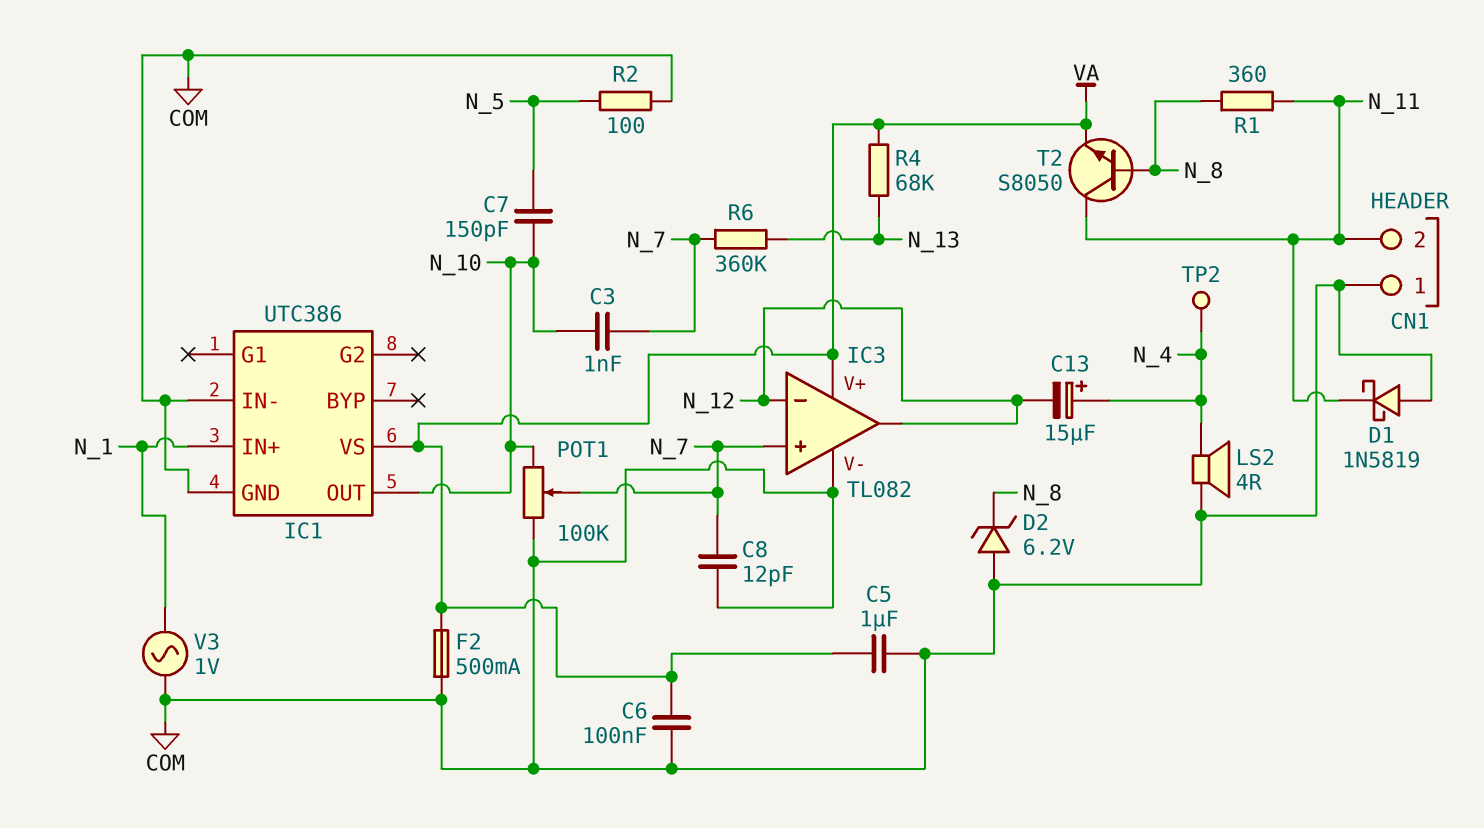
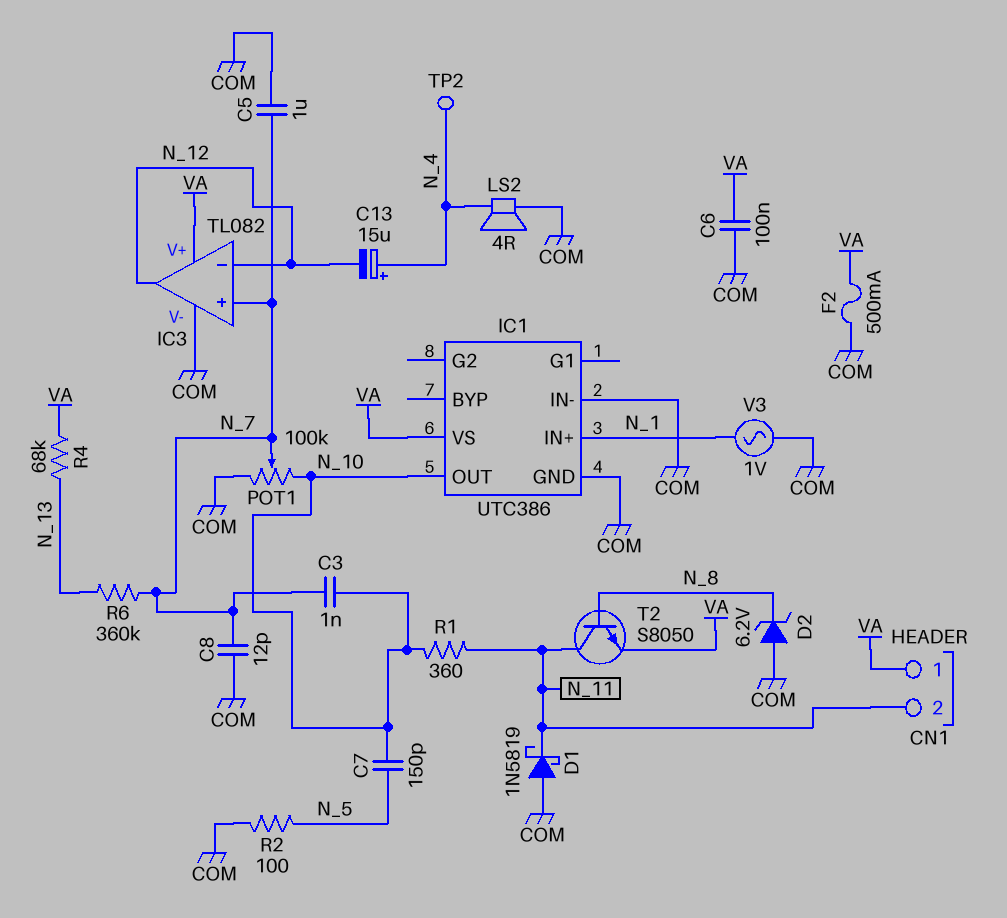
C5: 1uF (COM, VA) -> 1uF (COM, N_7)
CN1 pin 1: COM -> VA
R1: 360 (N_8, N_11) -> 360 (N_10, N_11)

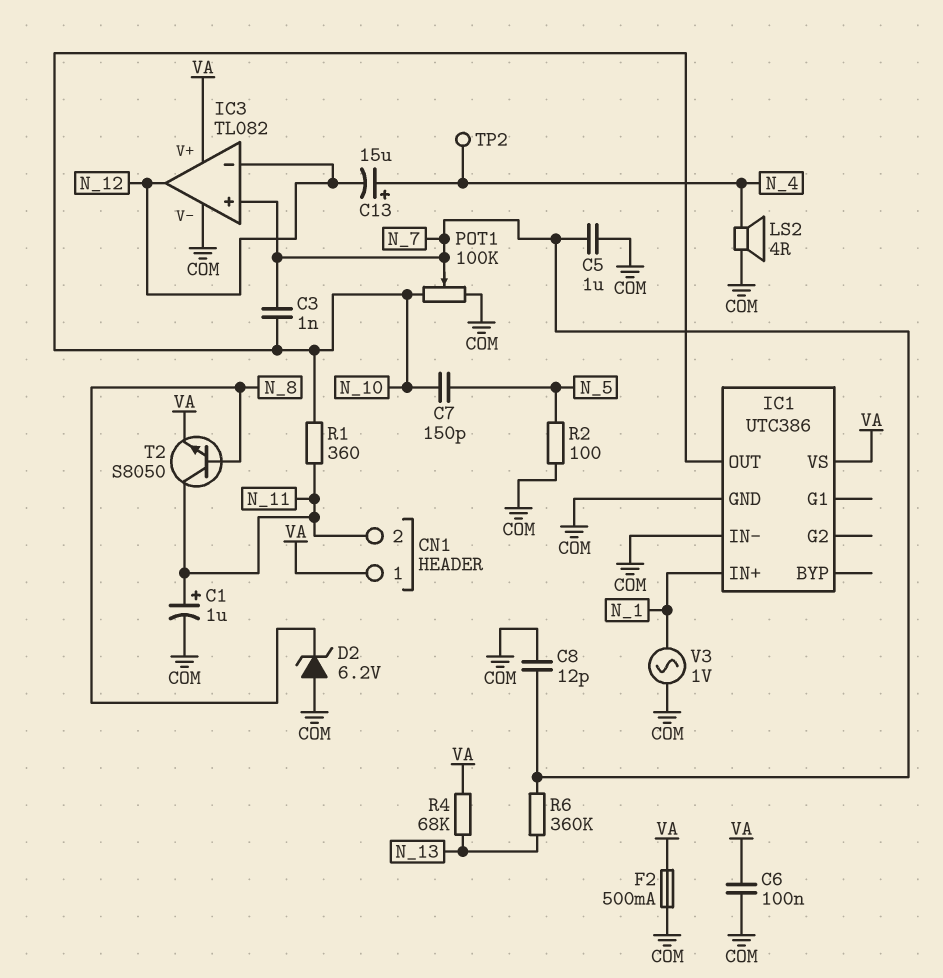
C1: none -> 1uF (plus N_11, minus COM)
D1: schottky 1N5819 (A COM, K N_11) -> none

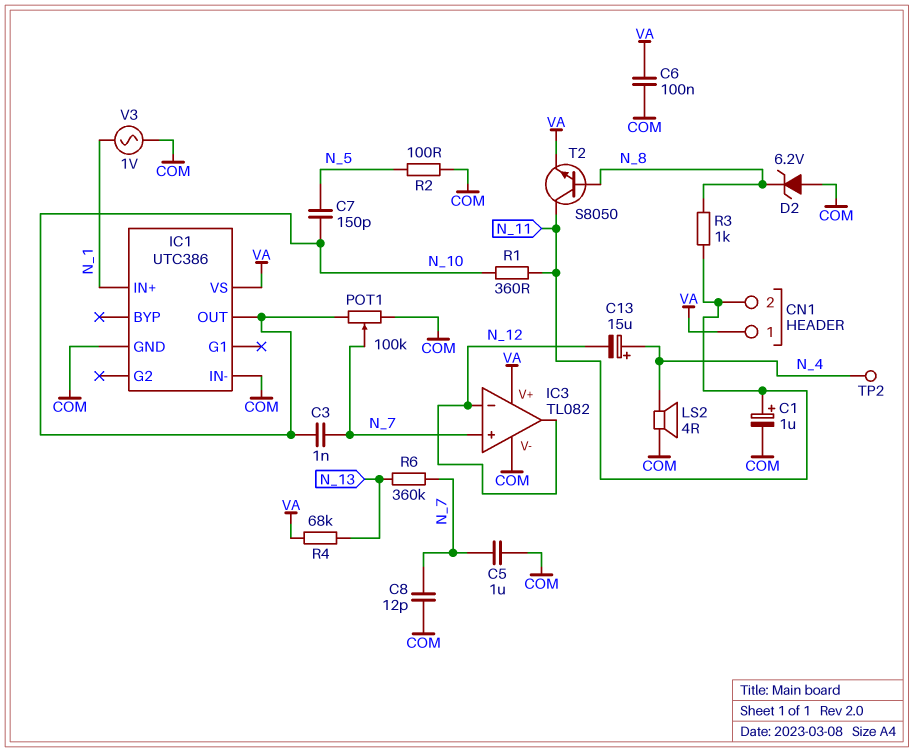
F2: 500mA (COM, VA) -> none
R3: none -> 1k (N_8, N_11)

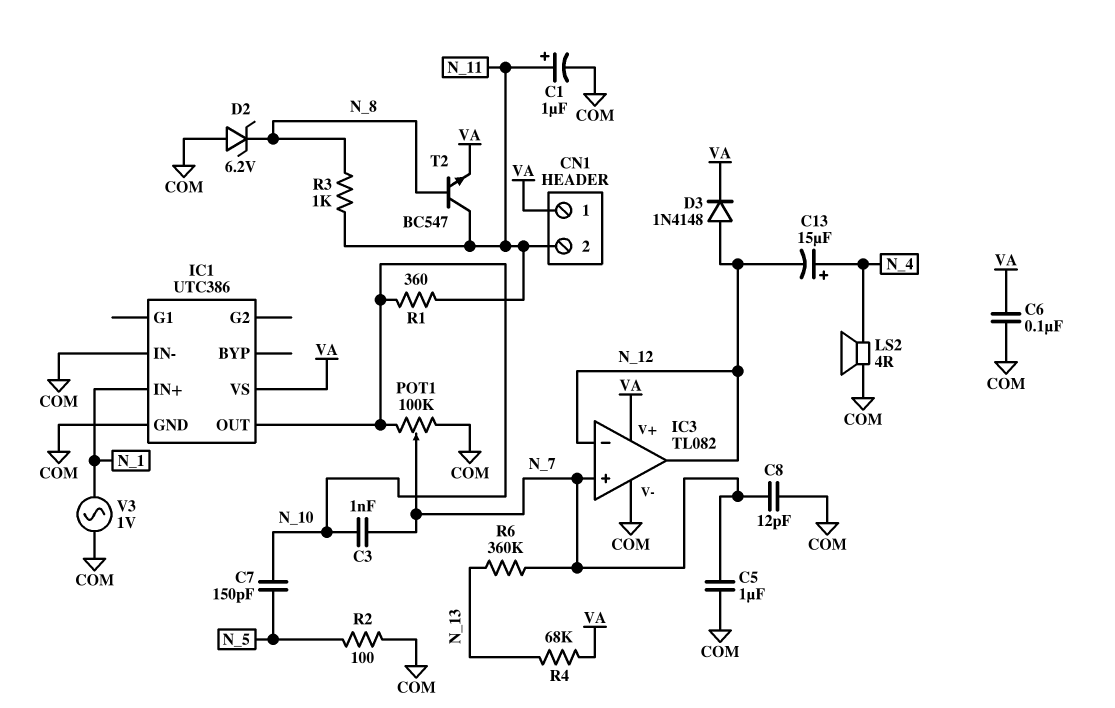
D3: none -> diode 1N4148 (A N_12, K VA)
T2: NPN S8050 (B N_8, C N_11, E VA) -> NPN BC547 (B N_8, C N_11, E VA)
TP2: test point (N_4) -> none

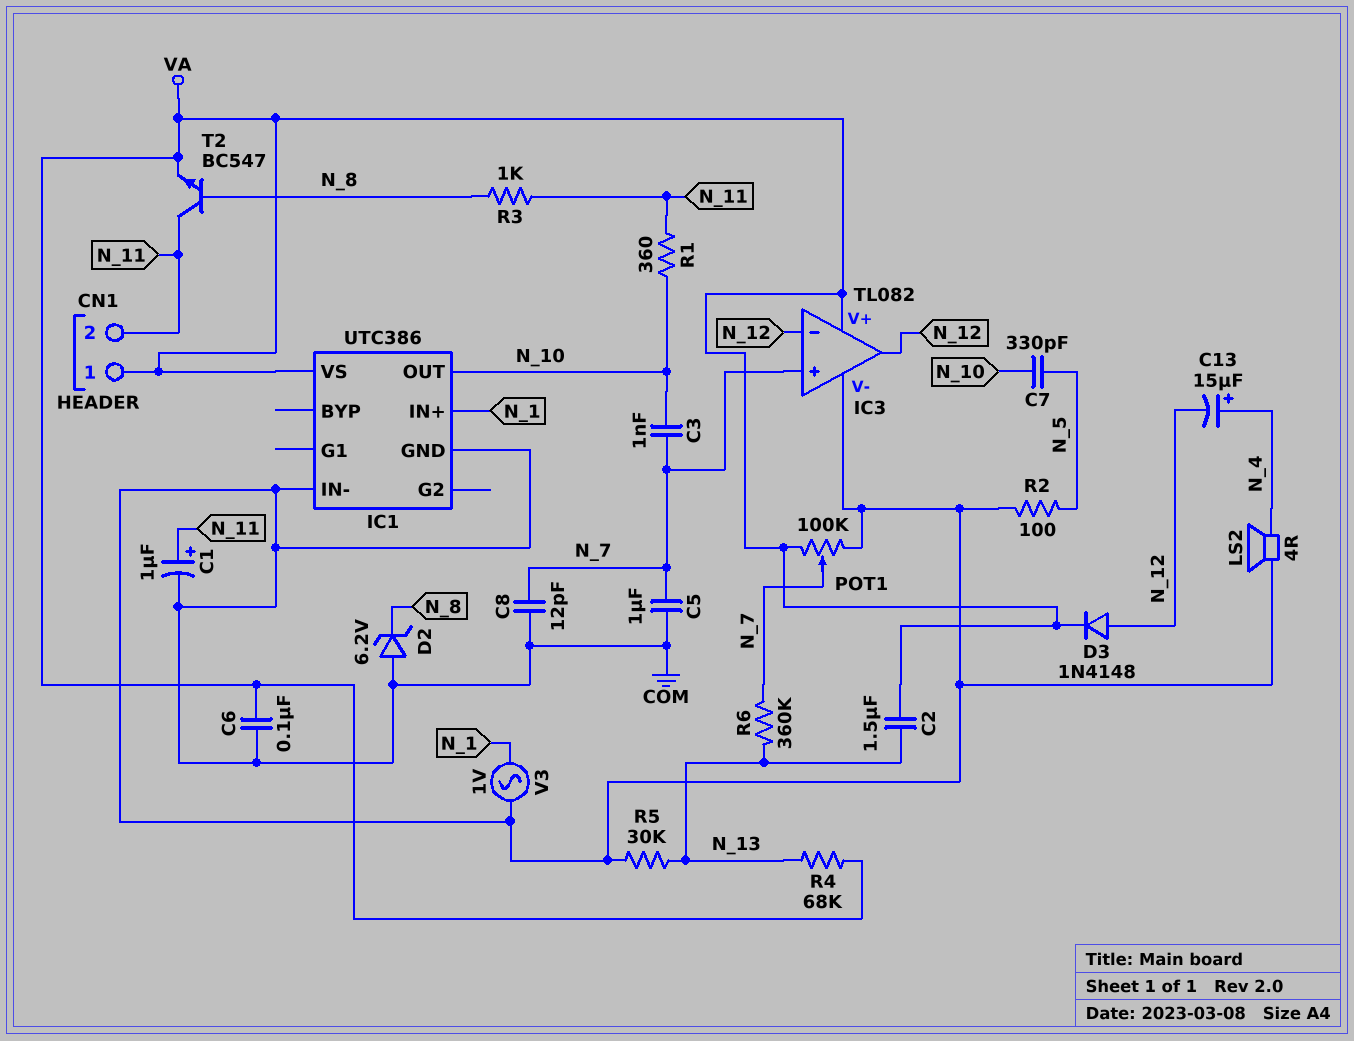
C2: none -> 1.5uF (N_13, VA)
C7: 150pF (N_5, N_10) -> 330pF (N_5, N_10)
POT1: 100k (COM, N_10, wiper N_7) -> 100k (COM, VA, wiper N_7)
R5: none -> 30k (COM, N_13)

